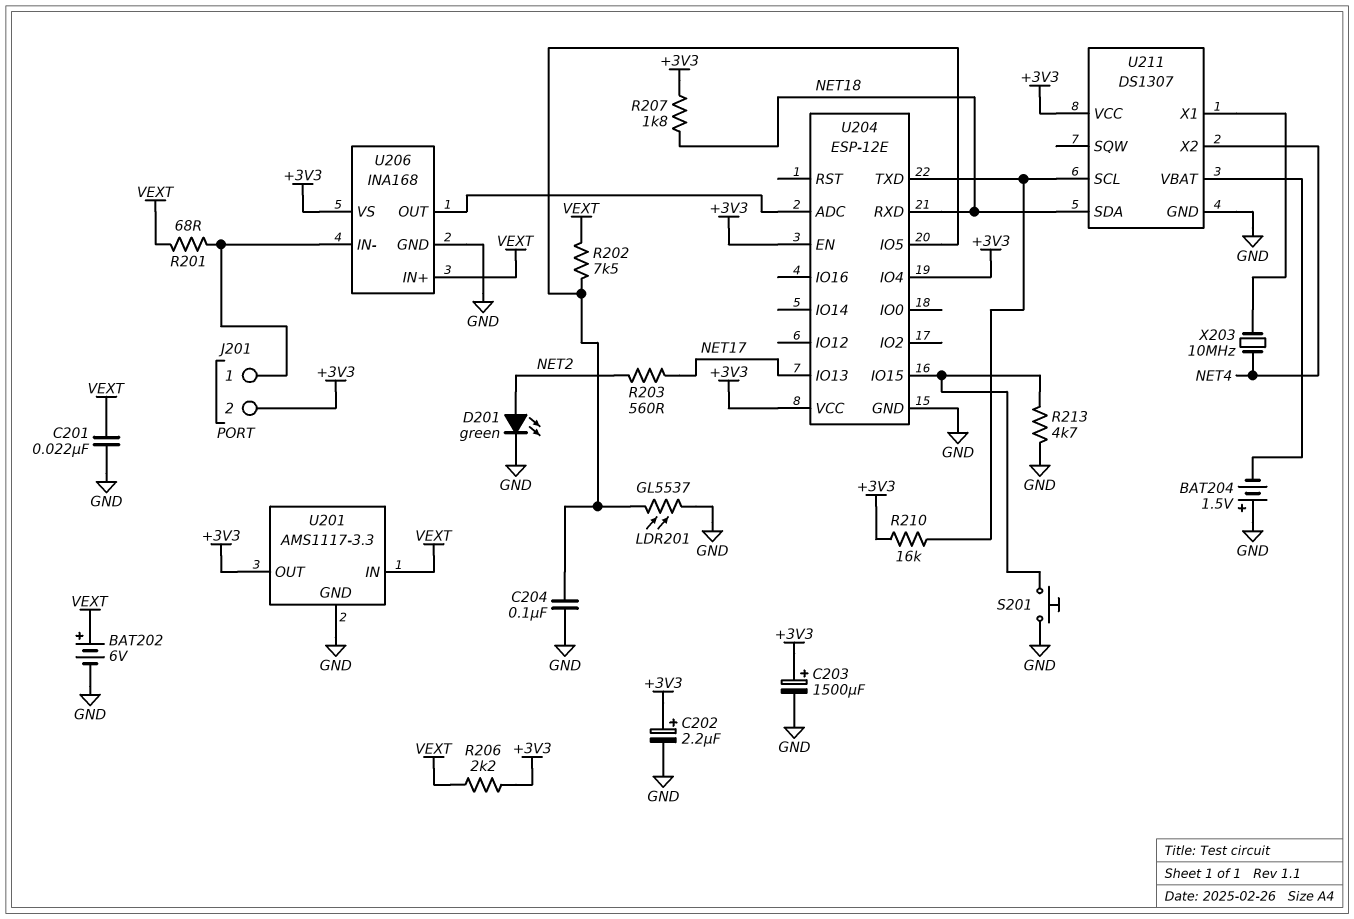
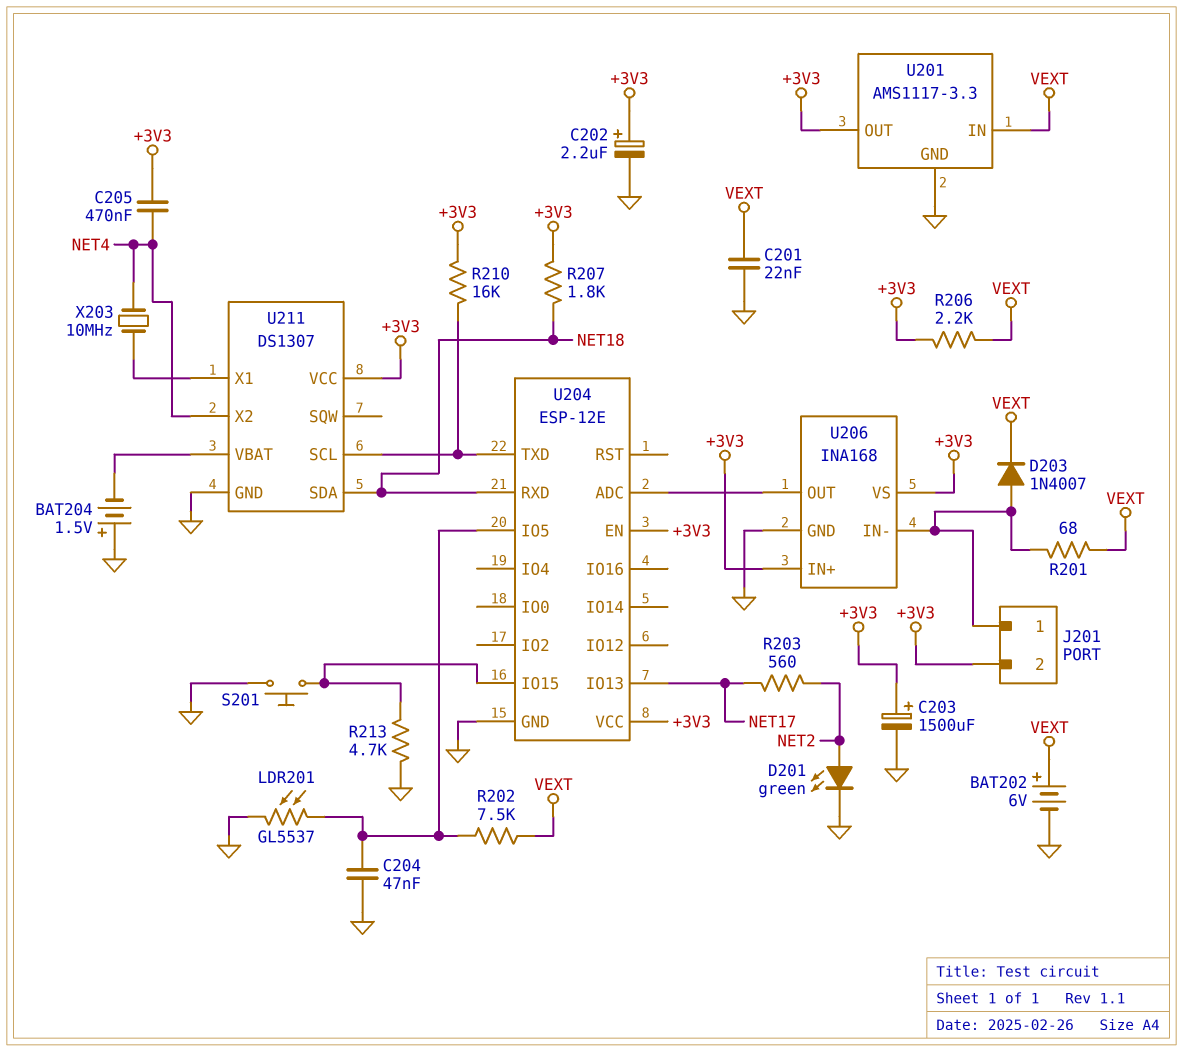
C204: 100nF (GND, U204/IO5) -> 47nF (GND, U204/IO5)
C205: none -> 470nF (+3V3, NET4)
D203: none -> diode 1N4007 (A J201/1, K VEXT)
U204 pin IO4: +3V3 -> none
U206 pin IN+: VEXT -> +3V3

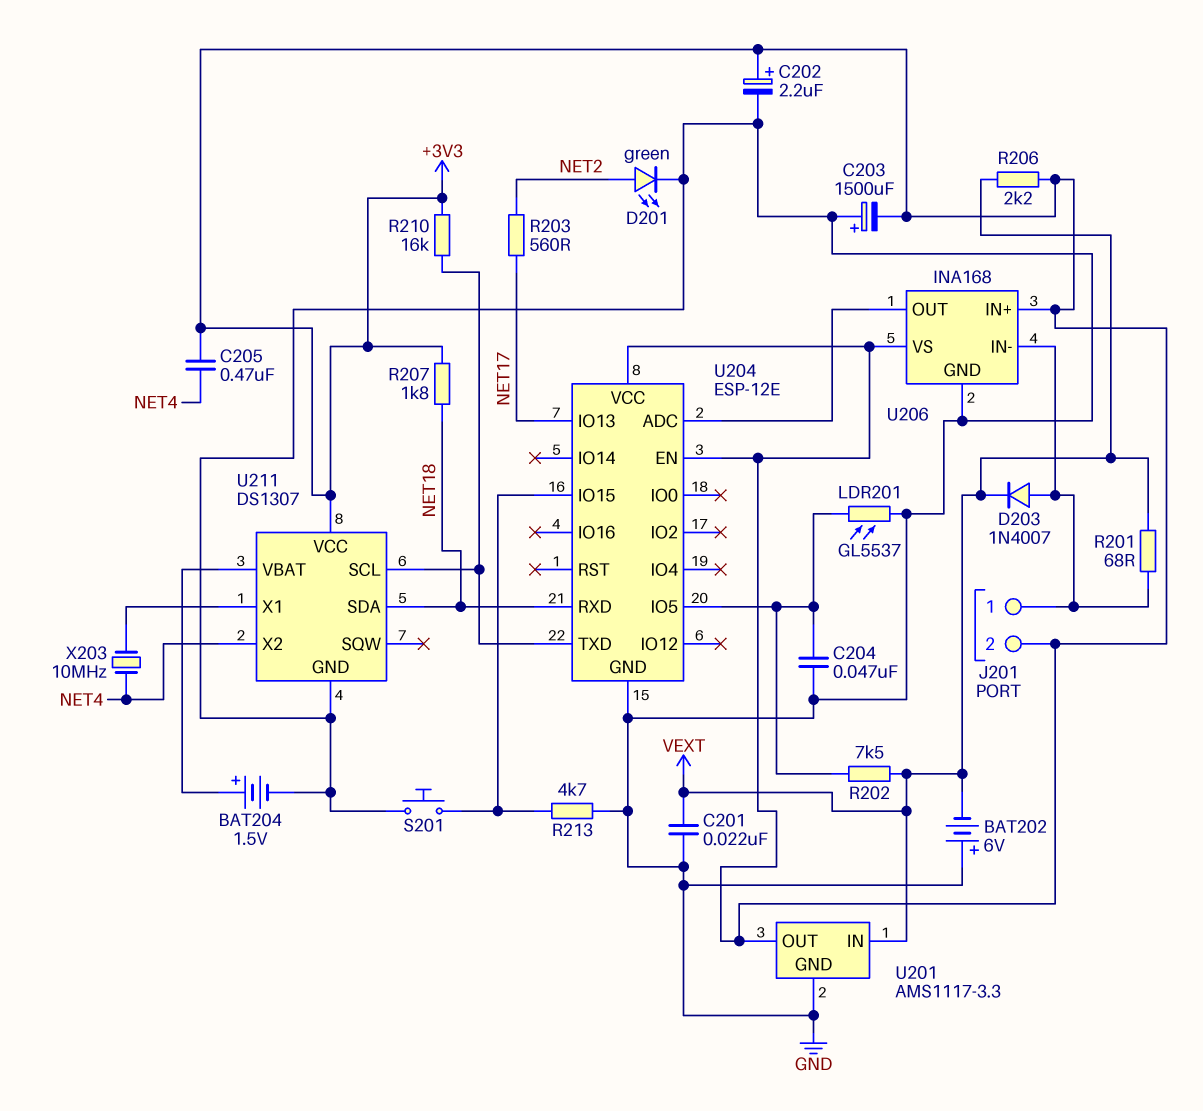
BAT202: 6V (plus VEXT, minus GND) -> 6V (plus GND, minus VEXT)
BAT204: 1.5V (plus GND, minus U211/VBAT) -> 1.5V (plus U211/VBAT, minus GND)
C203: 1500uF (plus +3V3, minus GND) -> 1500uF (plus GND, minus +3V3)

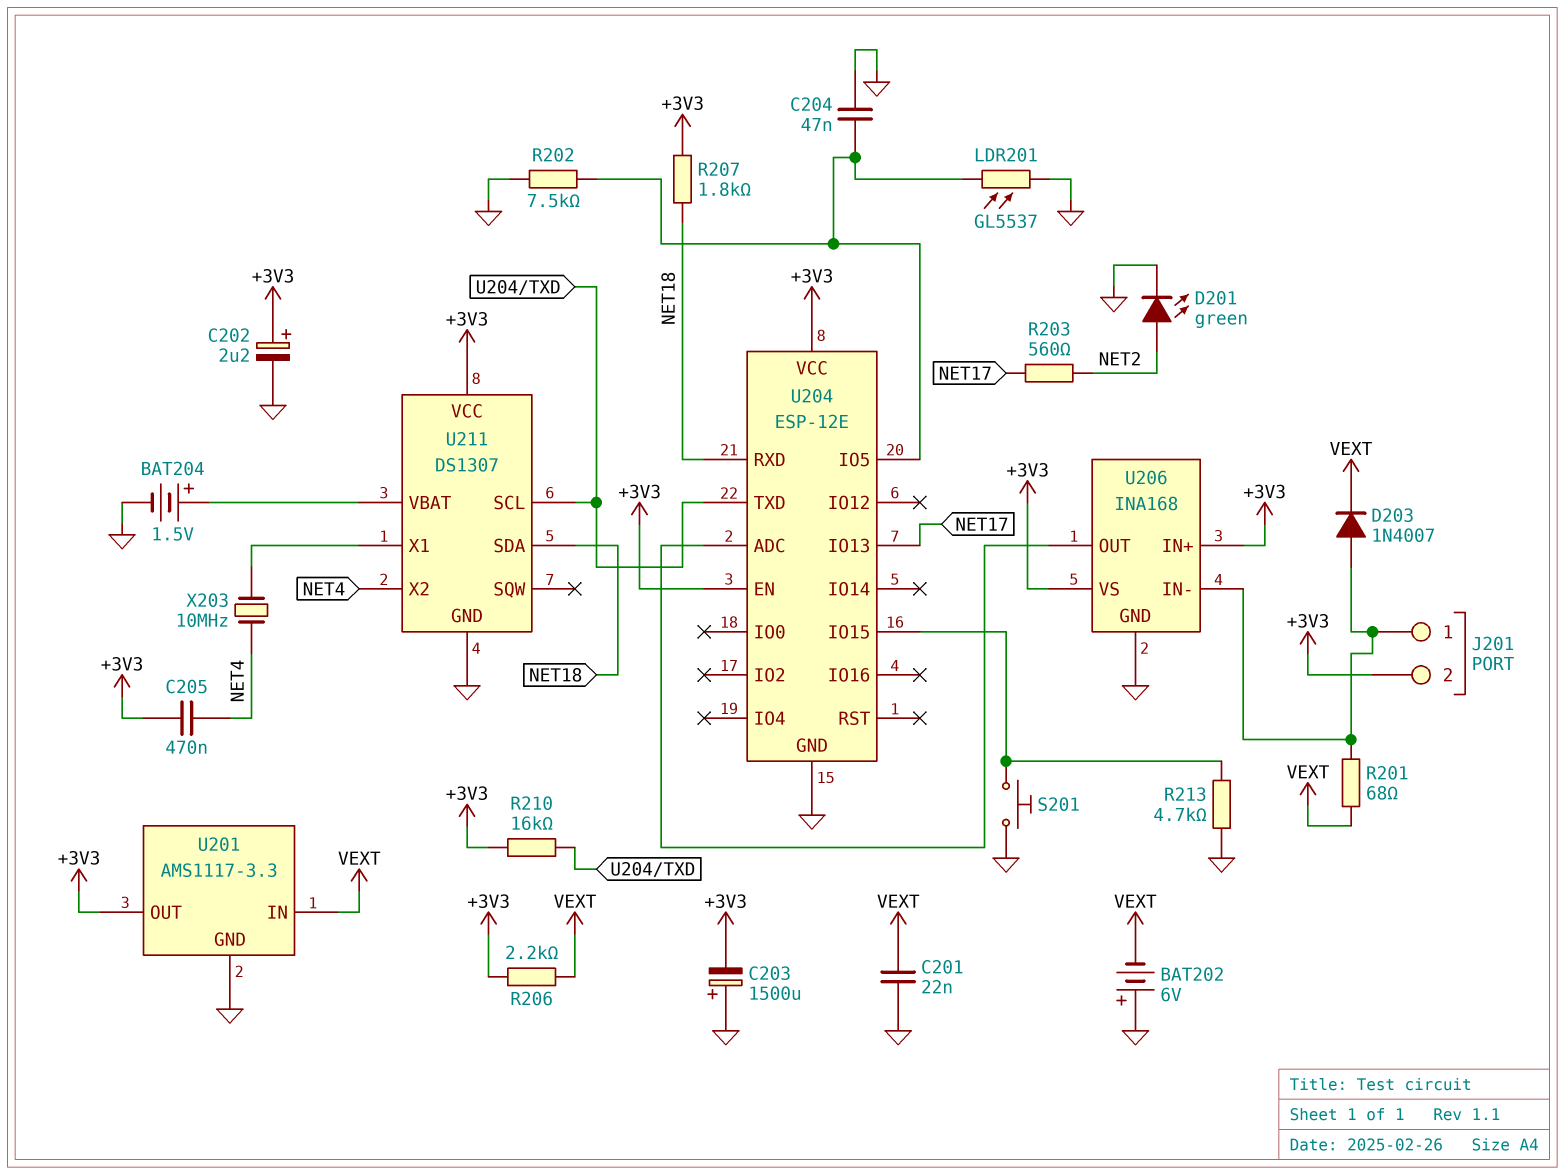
R202: 7.5k (U204/IO5, VEXT) -> 7.5k (GND, U204/IO5)

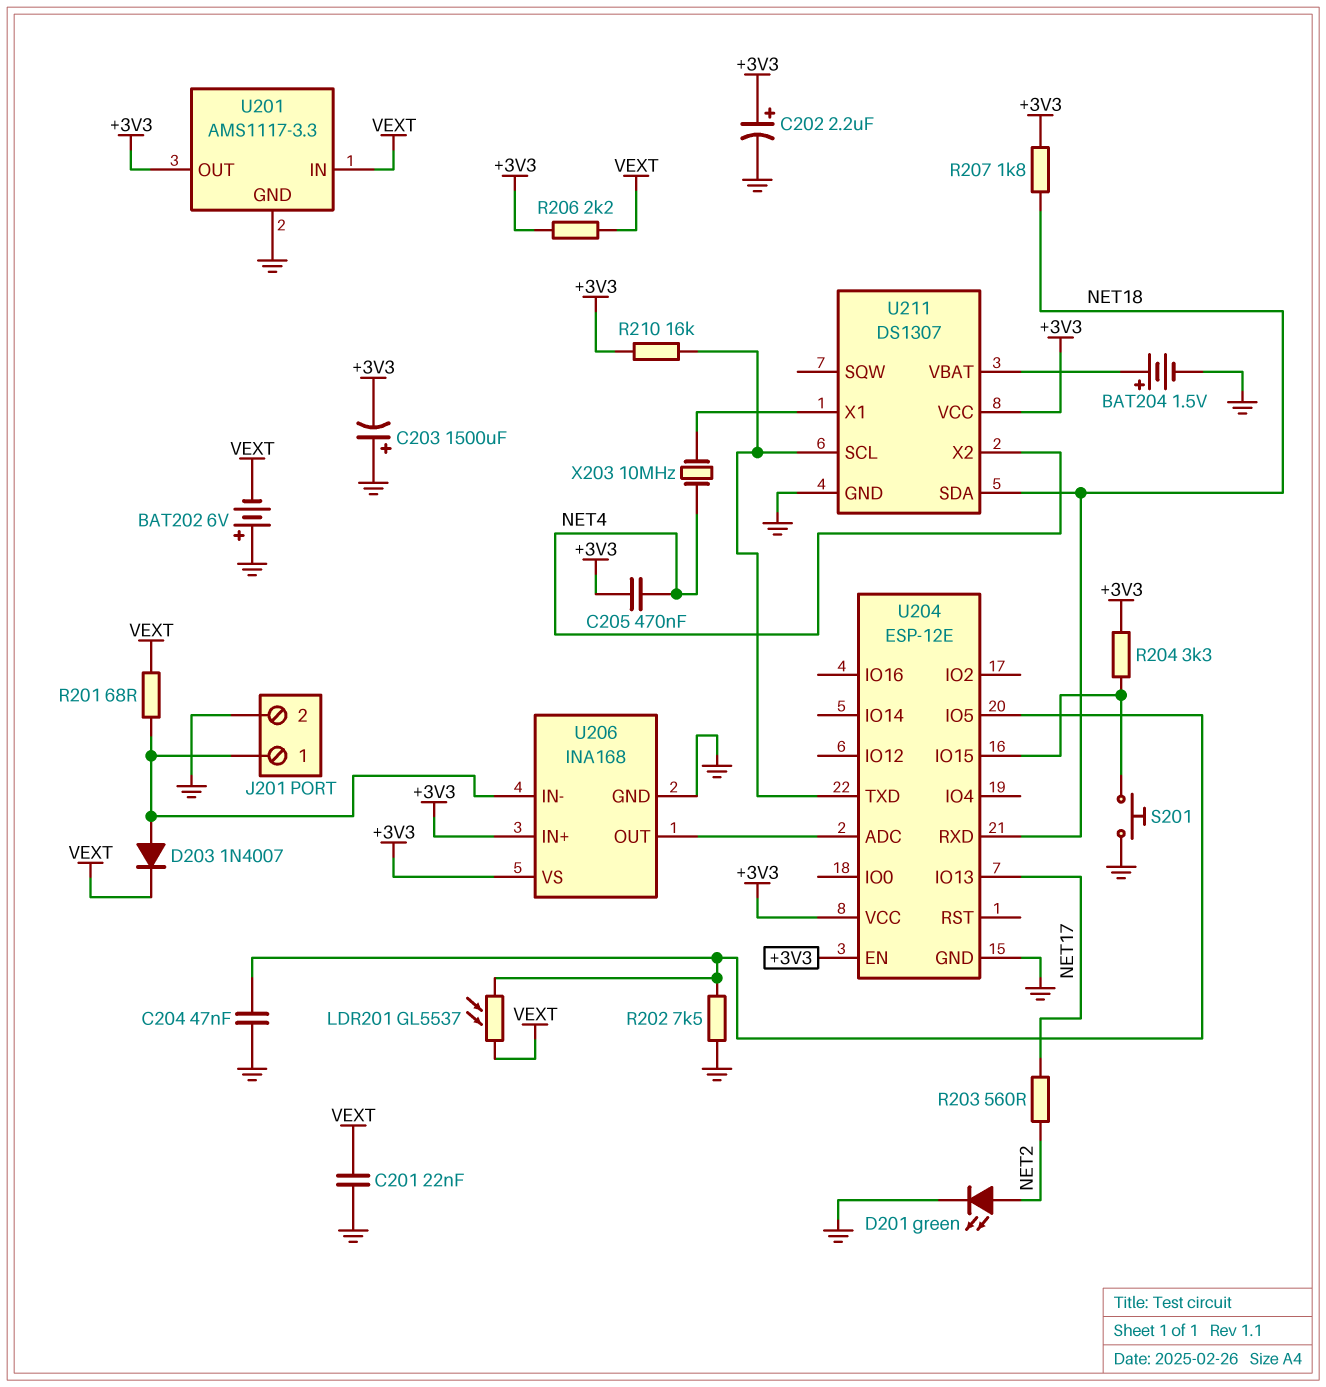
J201 pin 2: +3V3 -> GND
LDR201: GL5537 (GND, U204/IO5) -> GL5537 (U204/IO5, VEXT)
R204: none -> 3.3k (+3V3, U204/IO15)
R213: 4.7k (GND, U204/IO15) -> none

